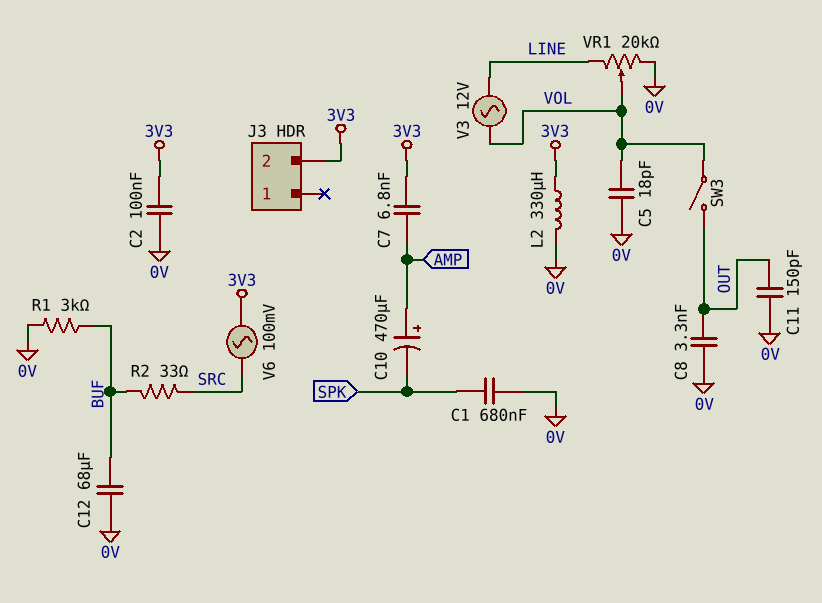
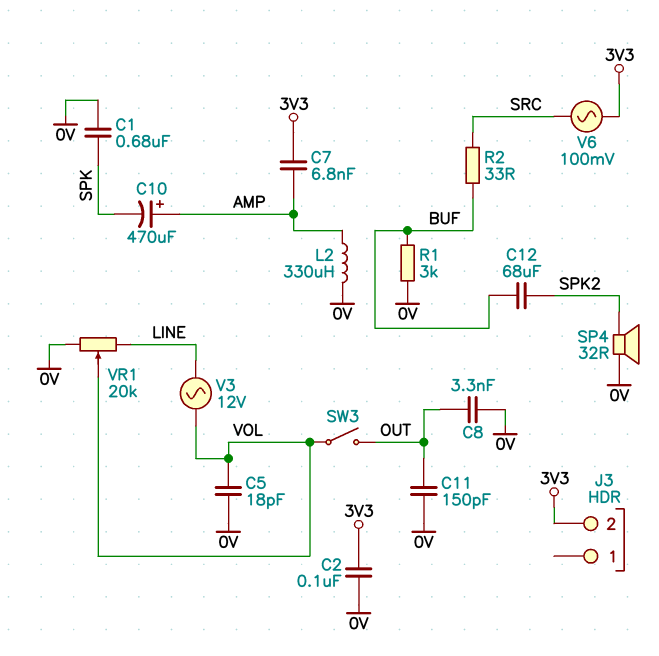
C12: 68uF (0V, BUF) -> 68uF (BUF, SPK2)
L2: 330uH (0V, 3V3) -> 330uH (0V, AMP)
SP4: none -> speaker 32R (0V, SPK2)

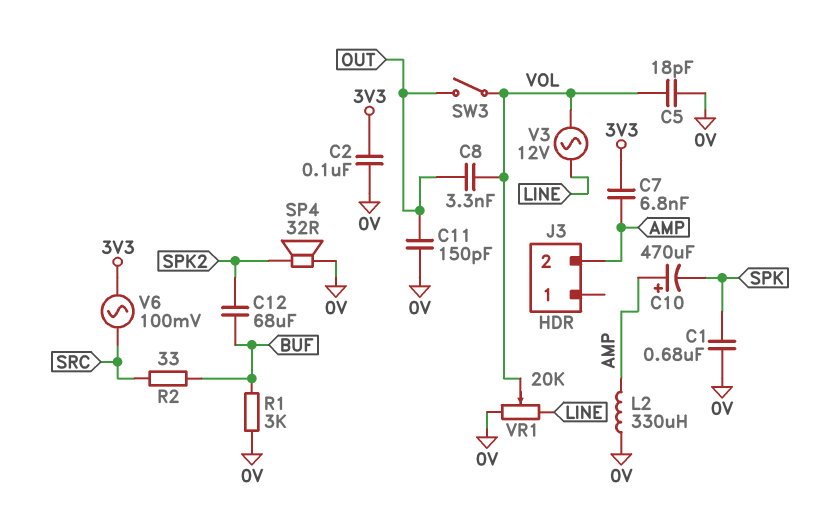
C8: 3.3nF (0V, OUT) -> 3.3nF (OUT, VOL)
J3 pin 2: 3V3 -> AMP

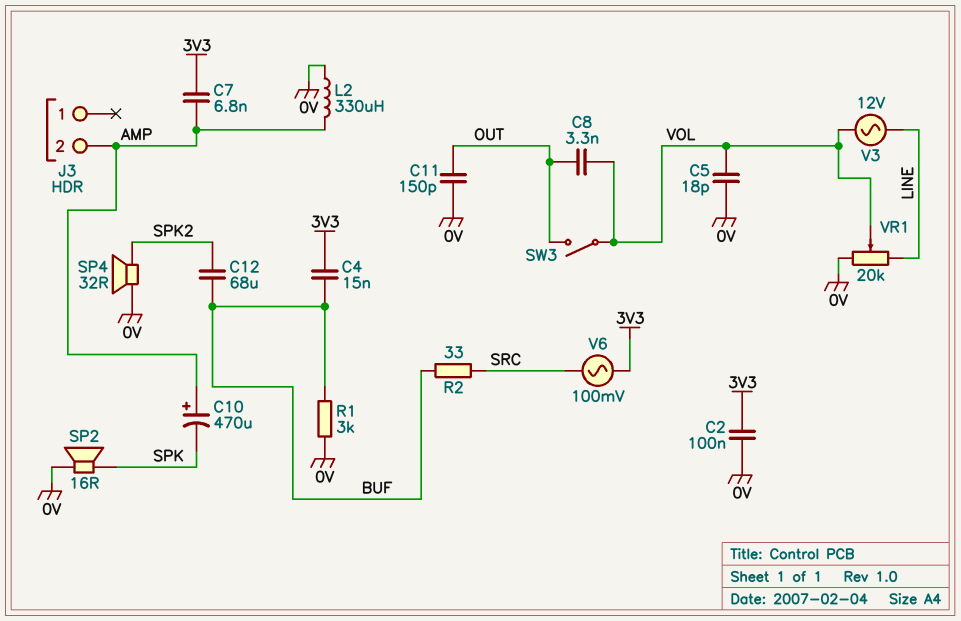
C1: 680nF (0V, SPK) -> none
C4: none -> 15nF (3V3, BUF)
SP2: none -> speaker 16R (0V, SPK)

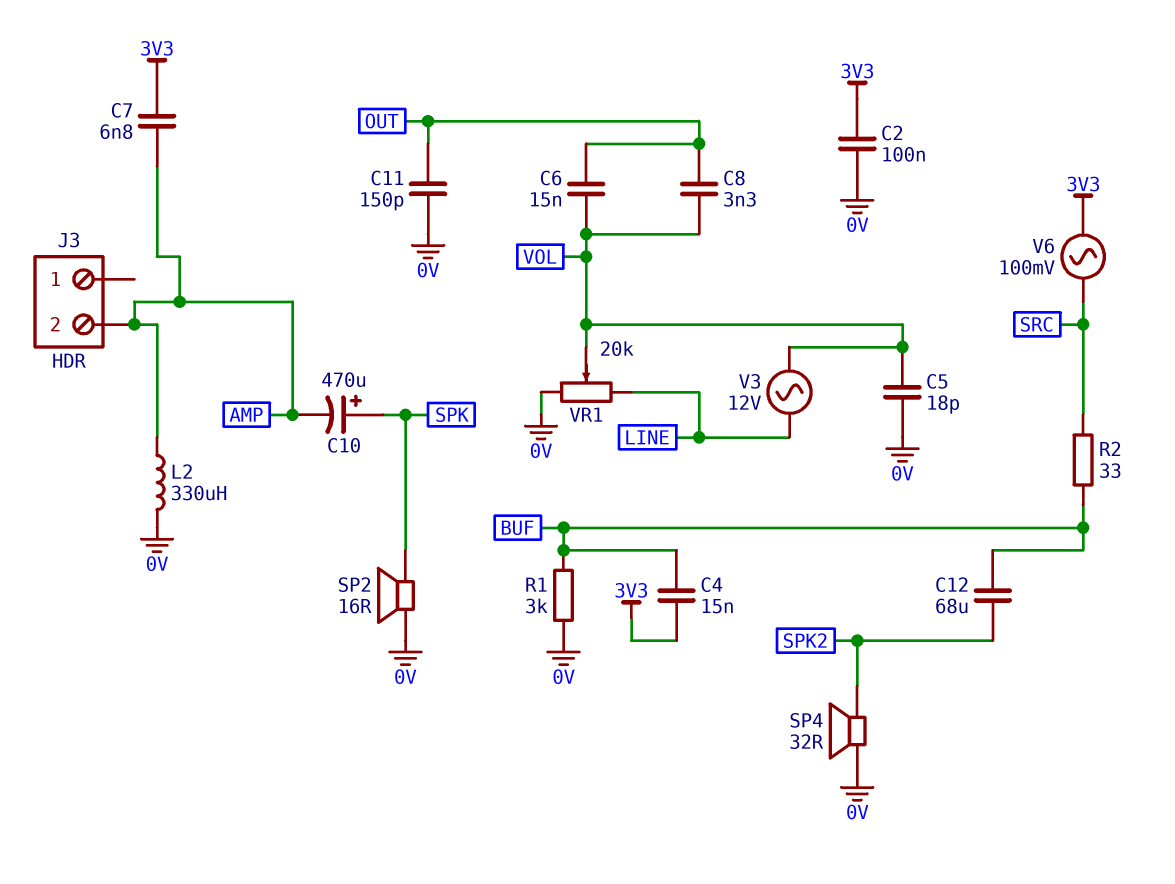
C6: none -> 15nF (OUT, VOL)
C10: 470uF (plus AMP, minus SPK) -> 470uF (plus SPK, minus AMP)
SW3: switch (OUT, VOL) -> none

